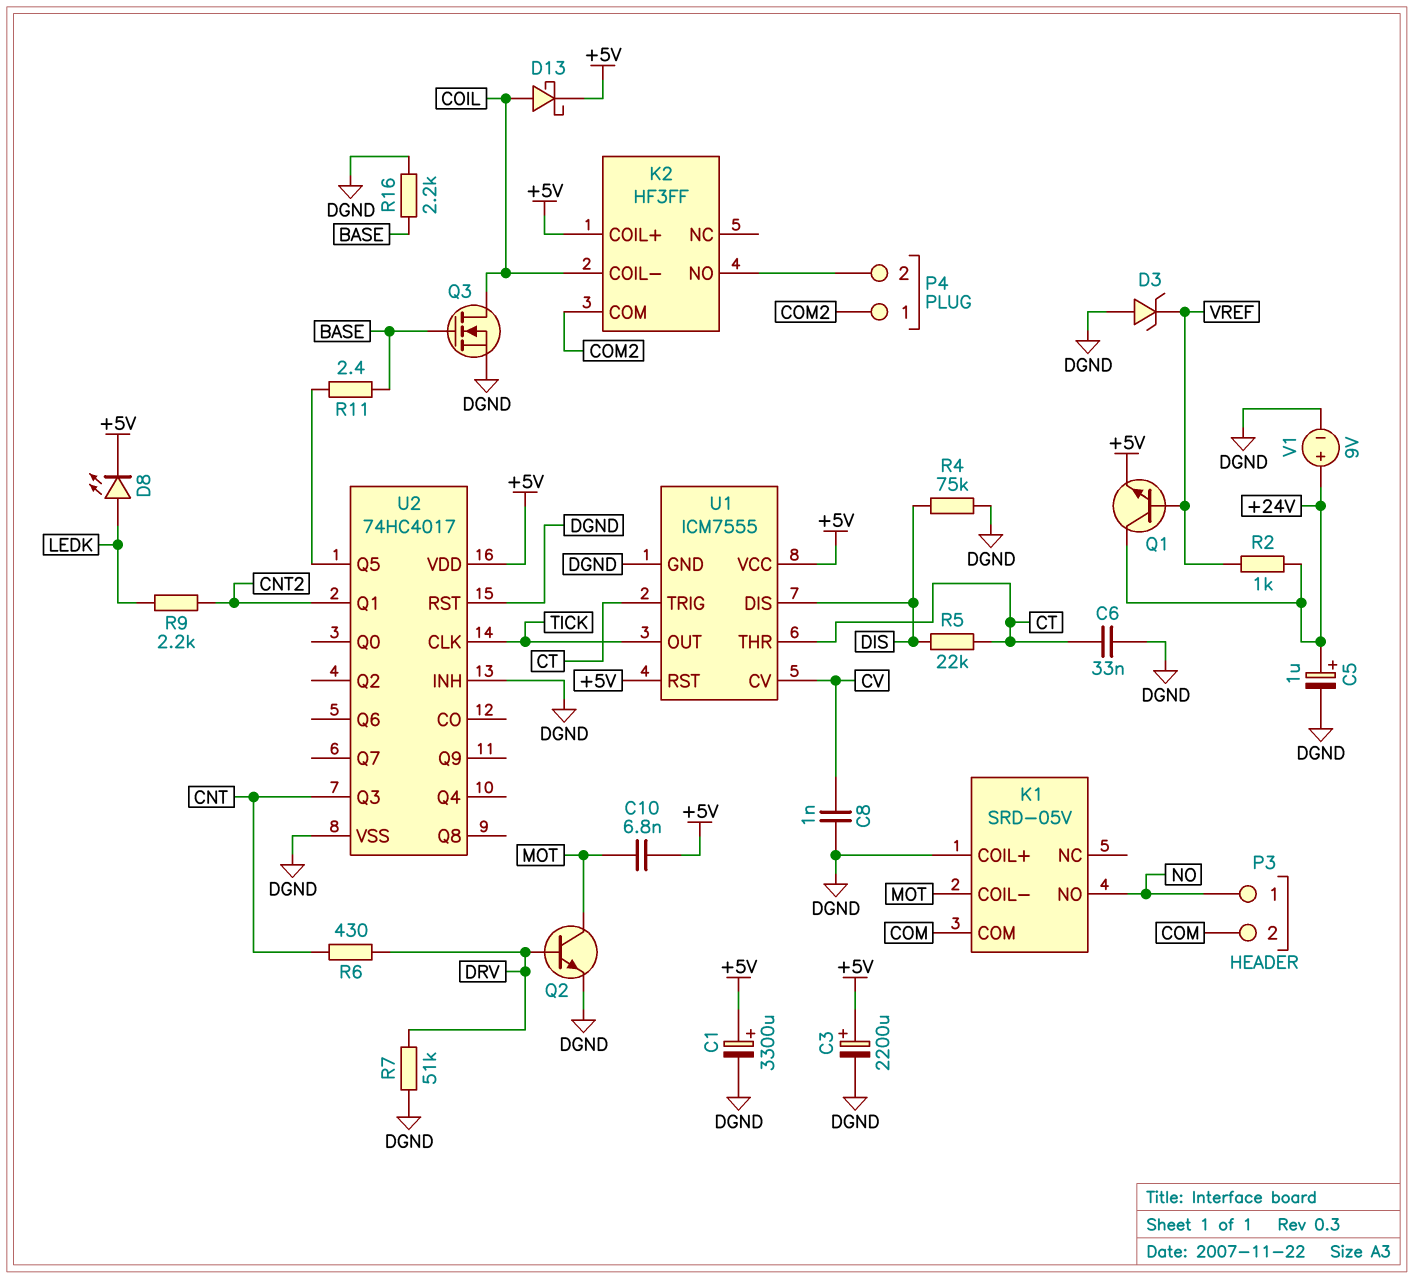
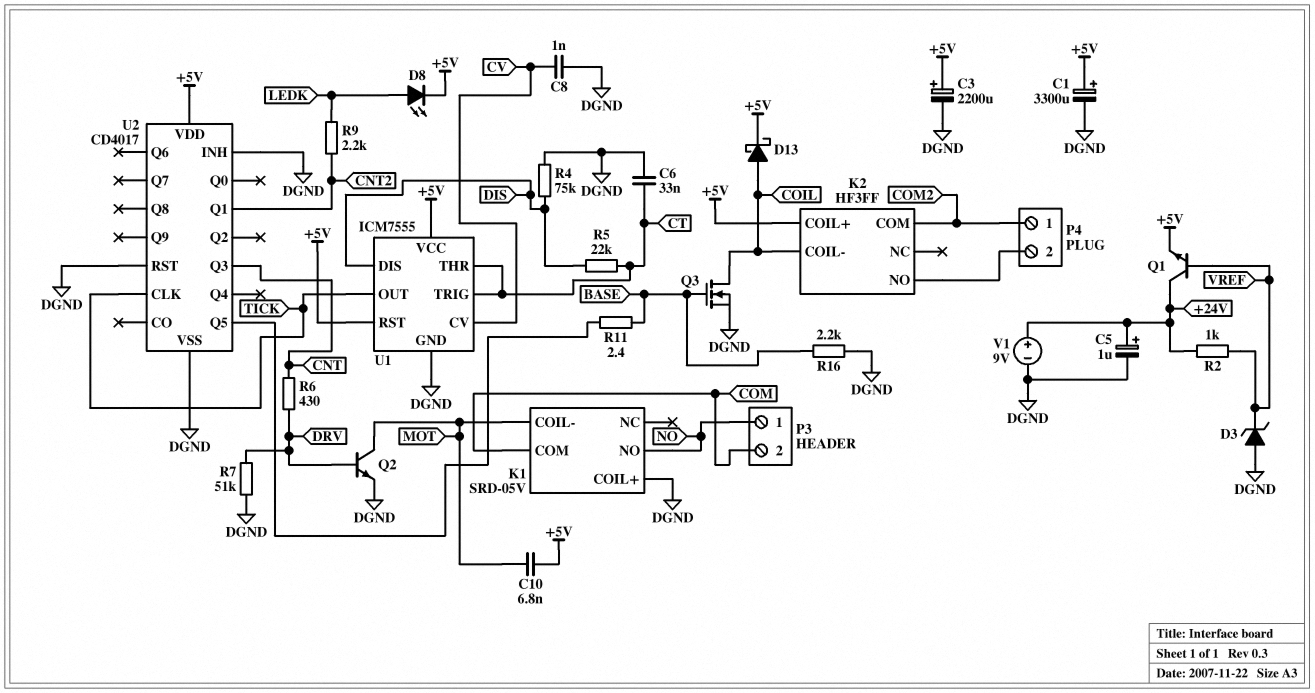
U2: 74HC4017 -> CD4017

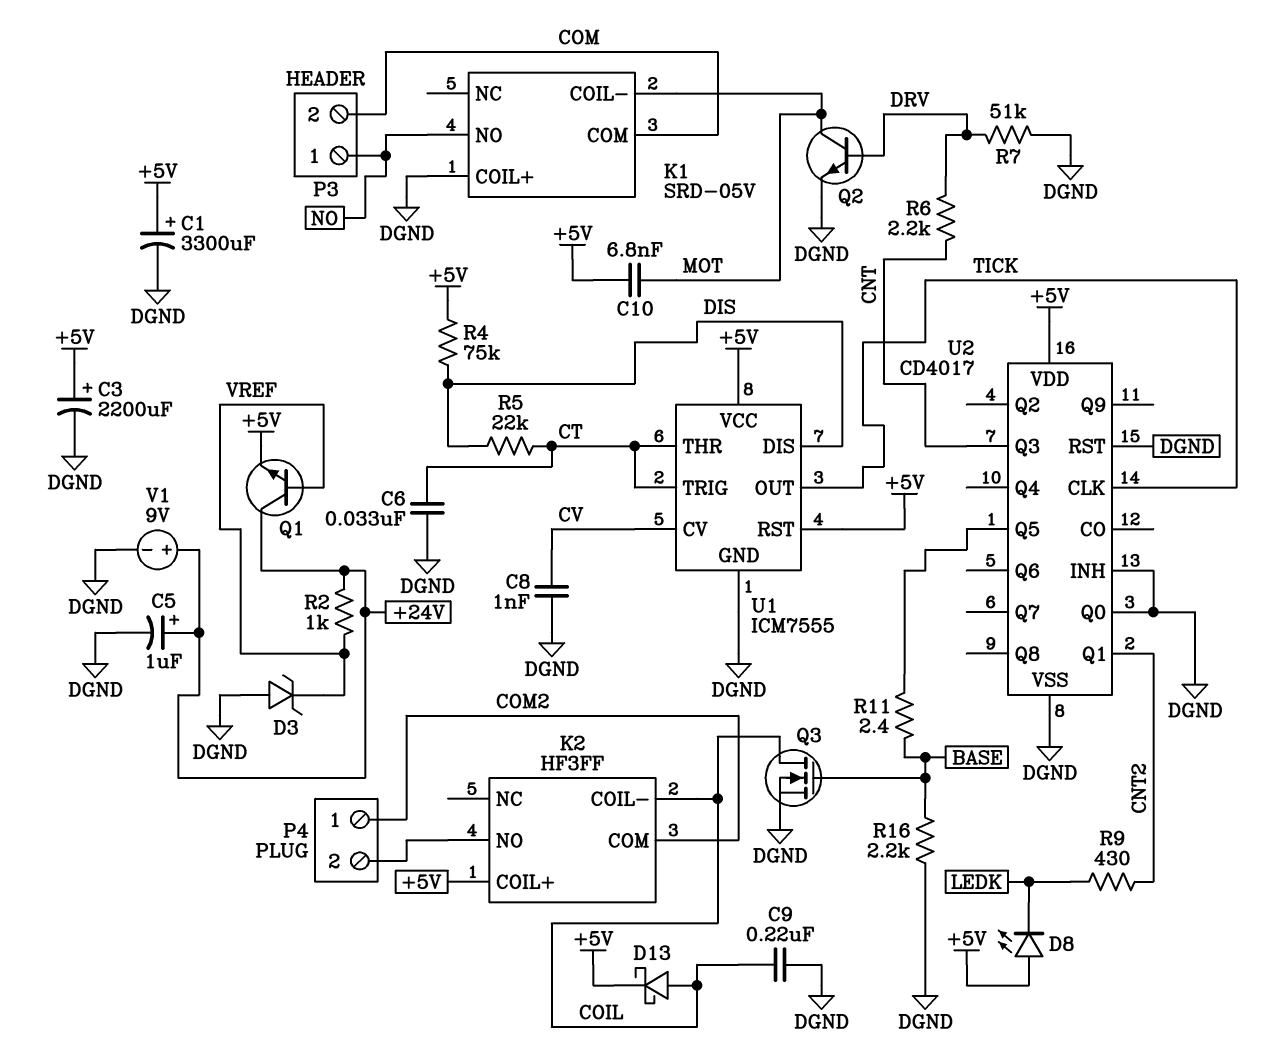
C9: none -> 220nF (COIL, DGND)
D8: LED (A LEDK, K +5V) -> LED (A +5V, K LEDK)
R4: 75k (DGND, DIS) -> 75k (+5V, DIS)
R6: 430 (CNT, DRV) -> 2.2k (CNT, DRV)
R9: 2.2k (CNT2, LEDK) -> 430 (CNT2, LEDK)
U2 pin Q0: none -> DGND

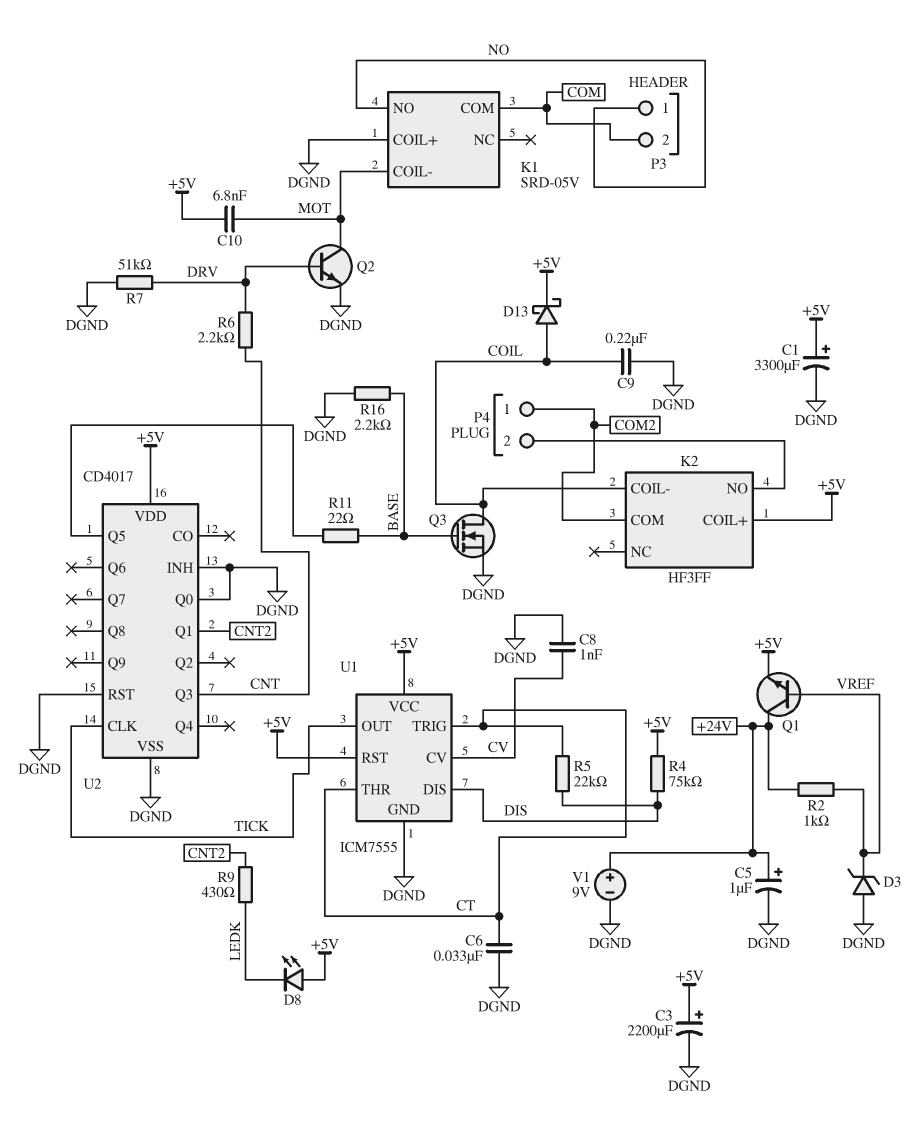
R11: 2.4 (BASE, U2/Q5) -> 22 (BASE, U2/Q5)

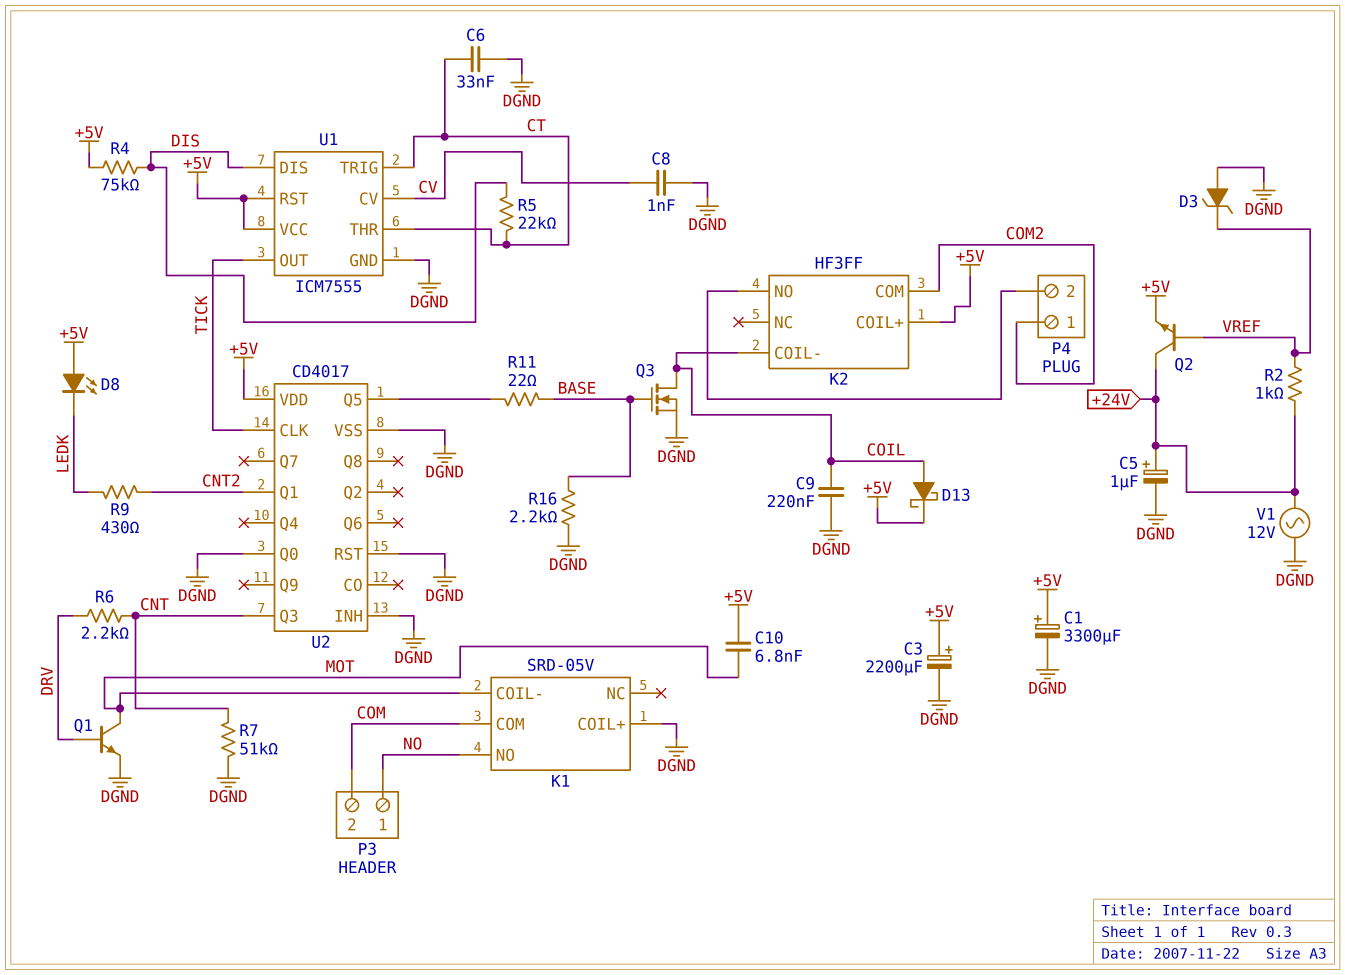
Q1: NPN (B VREF, C +24V, E +5V) -> NPN (B DRV, C MOT, E DGND)
Q2: NPN (B DRV, C MOT, E DGND) -> NPN (B VREF, C +24V, E +5V)
R7: 51k (DGND, DRV) -> 51k (CNT, DGND)
V1: 9V (plus +24V, minus DGND) -> AC 12V (+24V, DGND)

